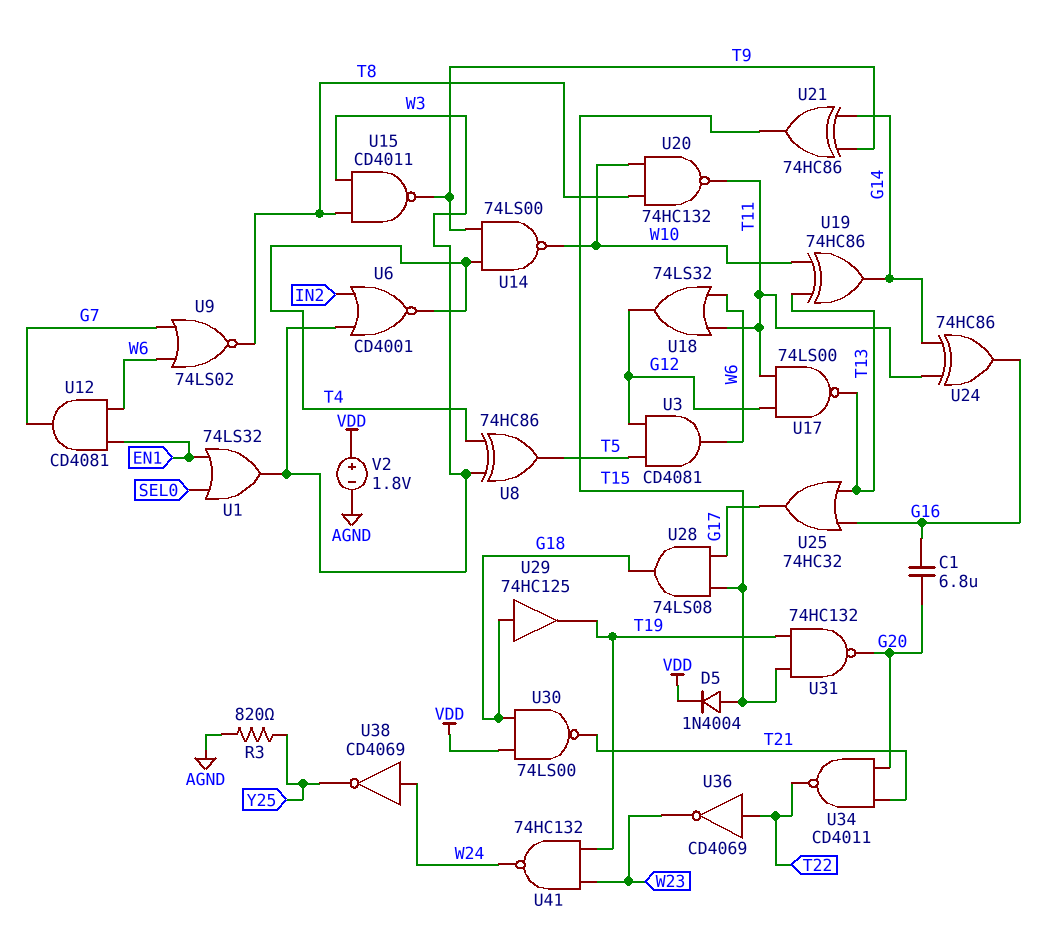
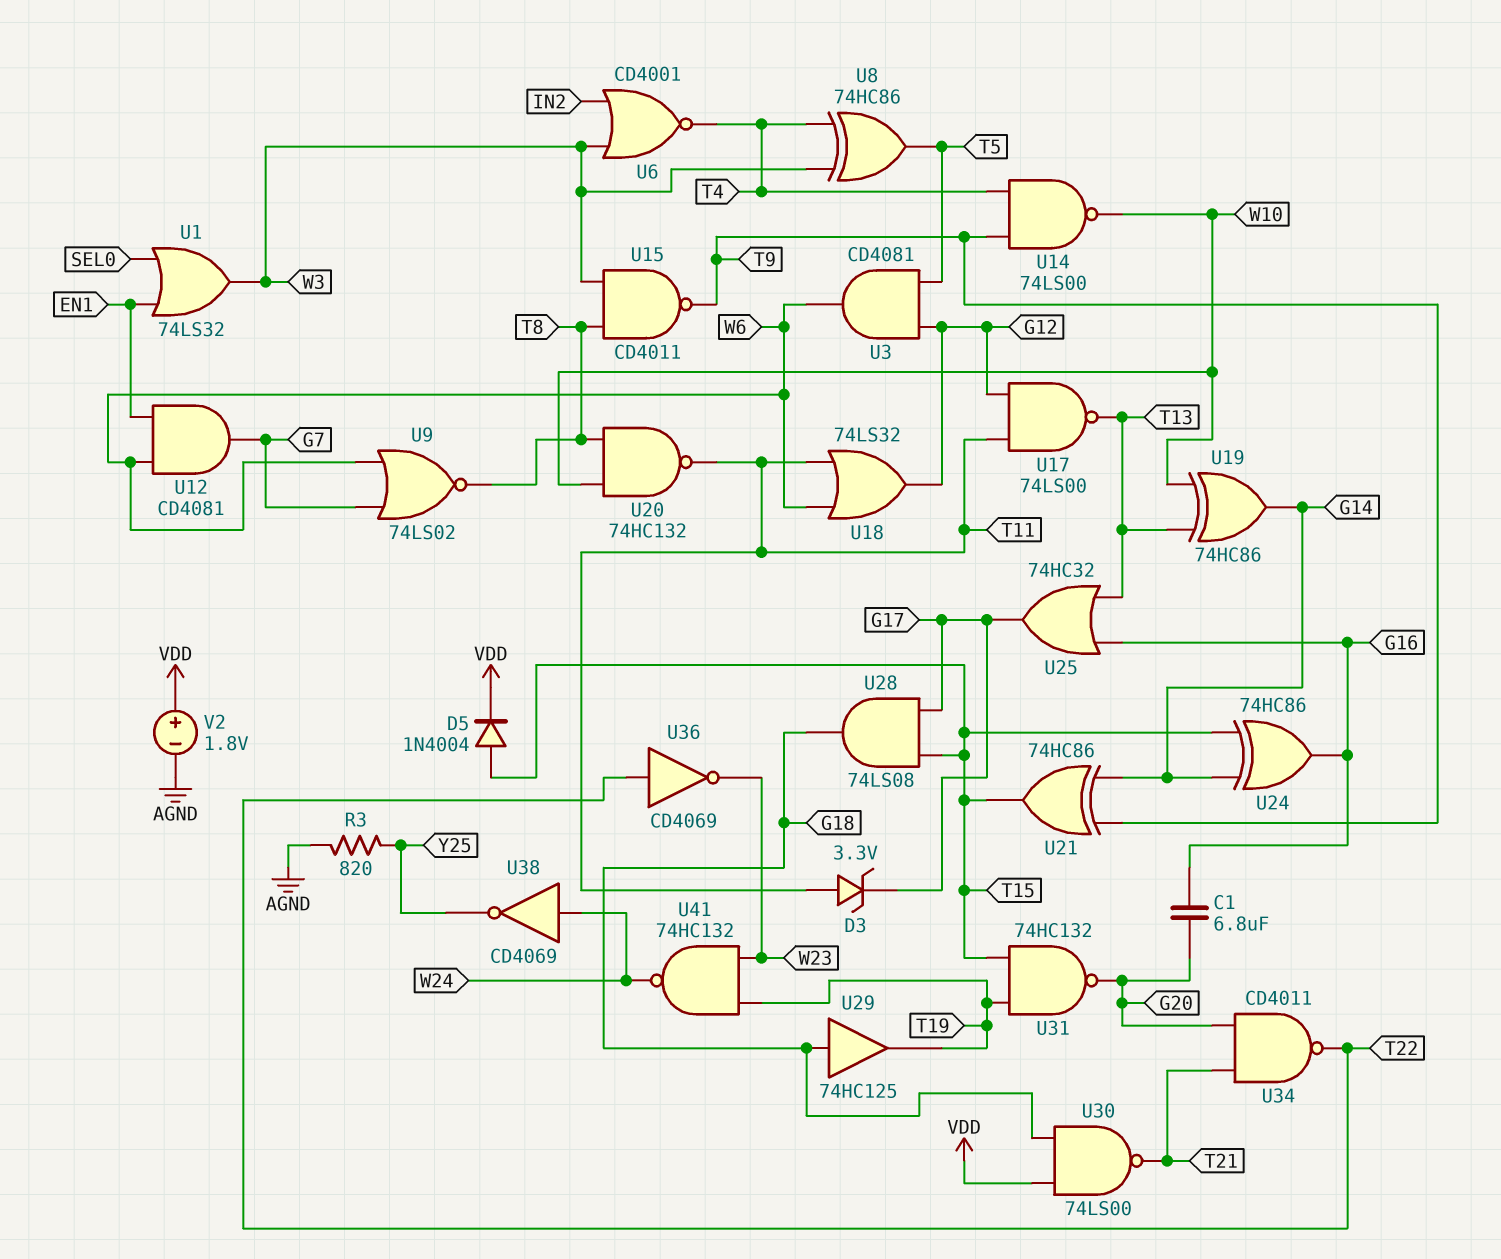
D3: none -> zener 3.3V (A T11, K G17)
U24: XOR 74HC86 (in G14, in T11, out G16) -> XOR 74HC86 (in G14, in T15, out G16)

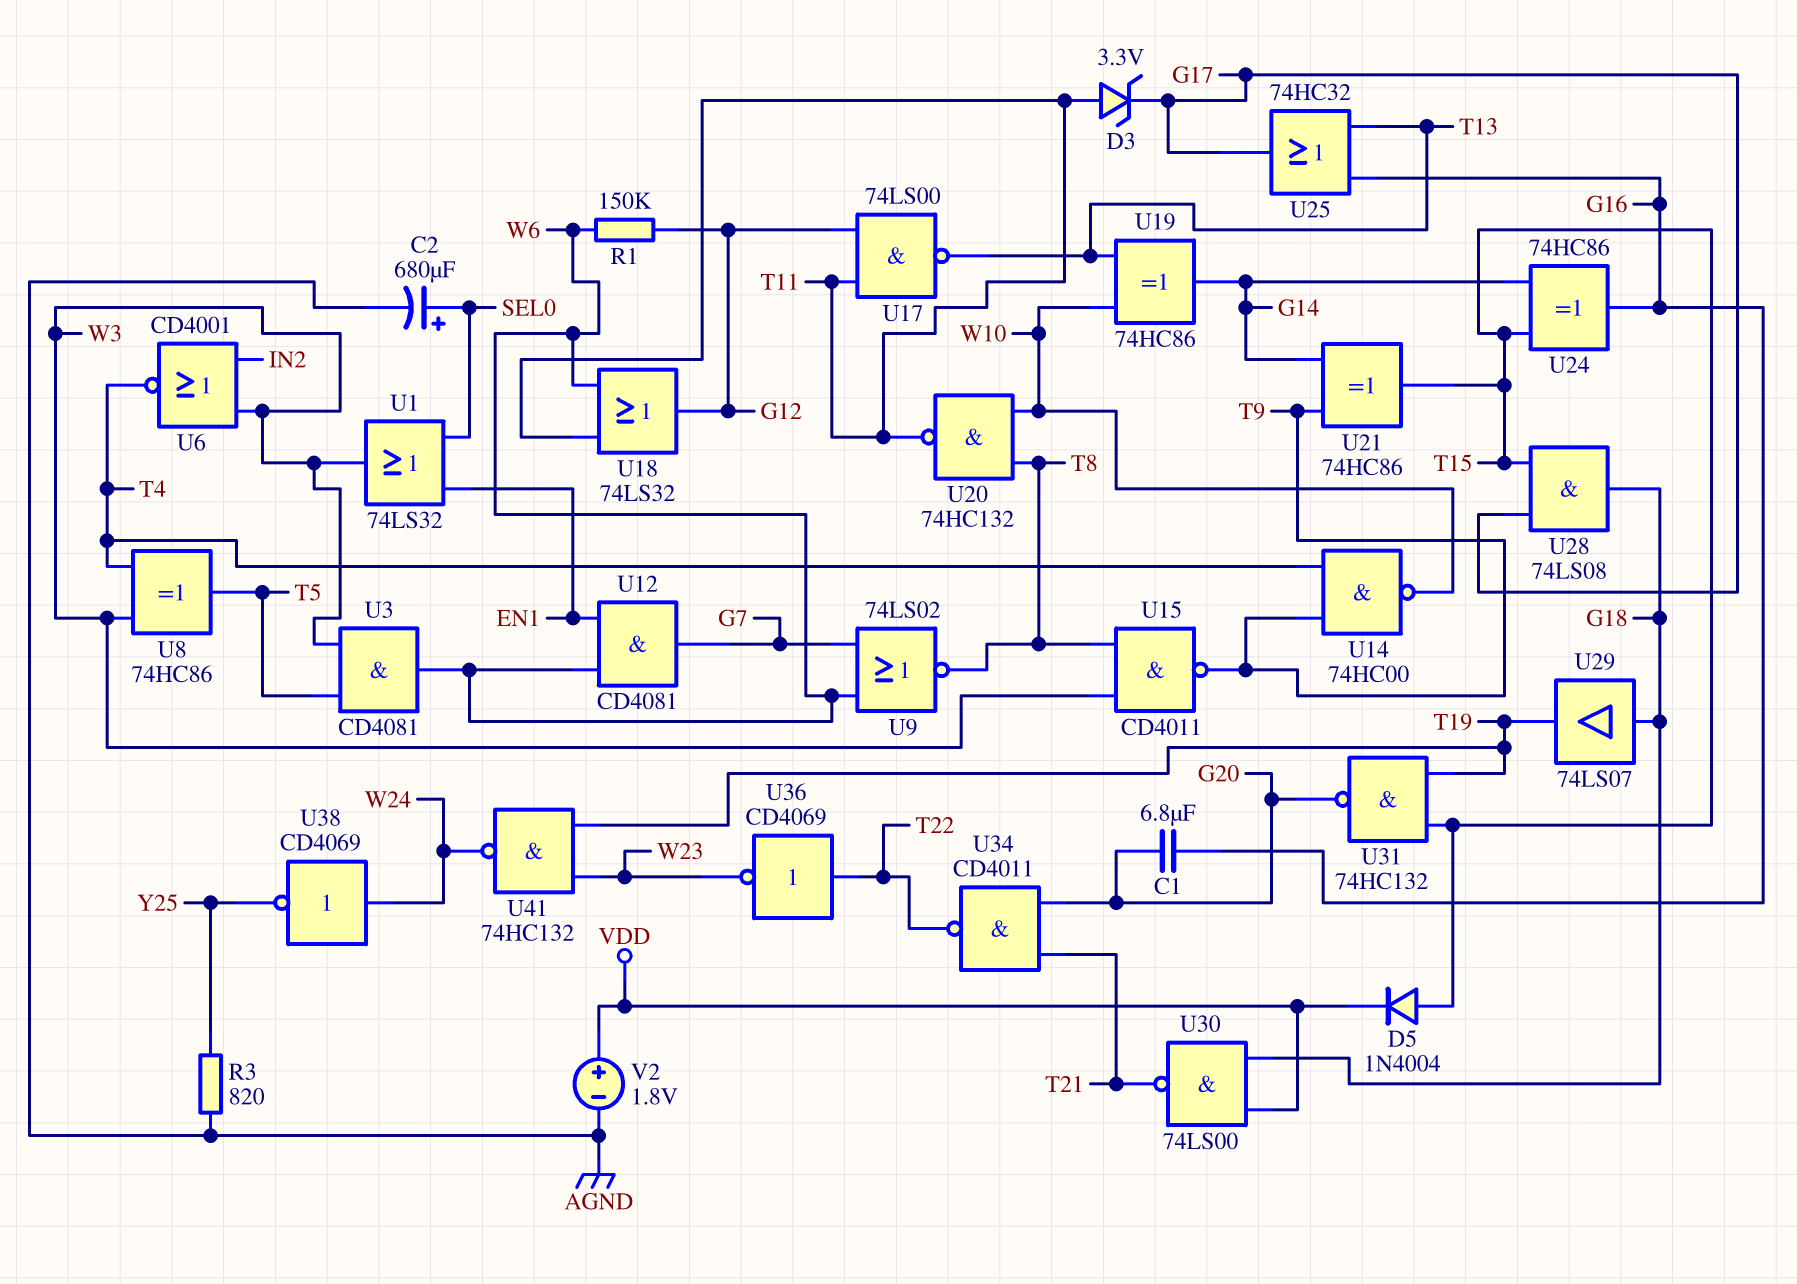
C2: none -> 680uF (plus SEL0, minus AGND)
R1: none -> 150k (G12, W6)
U3: AND CD4081 (in G12, in T5, out W6) -> AND CD4081 (in T5, in W3, out W6)
U14: NAND 74LS00 (in T4, in T9, out W10) -> NAND 74HC00 (in T4, in T9, out W10)
U29: buffer 74HC125 (in G18, out T19) -> buffer 74LS07 (in G18, out T19)

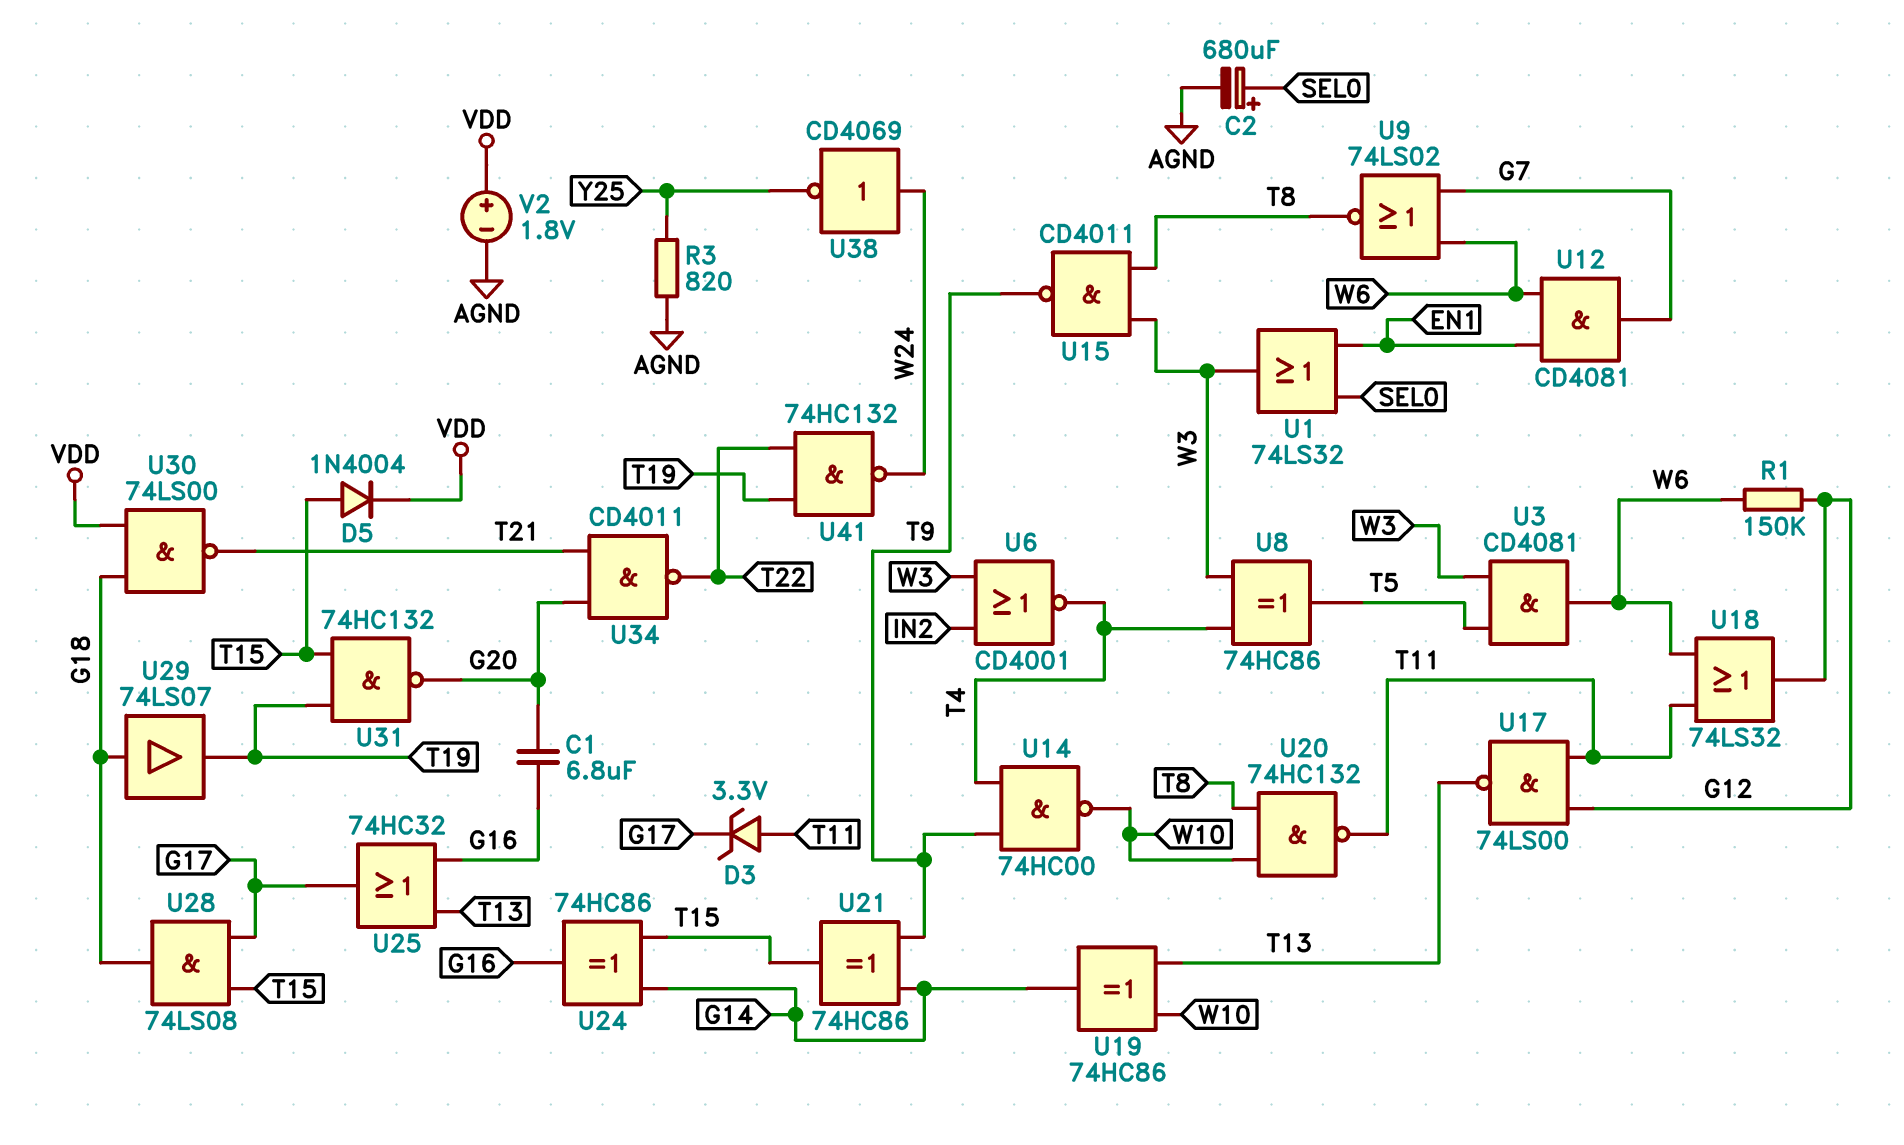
U36: NOT CD4069 (in T22, out W23) -> none
U41: NAND 74HC132 (in T19, in W23, out W24) -> NAND 74HC132 (in T19, in T22, out W24)

